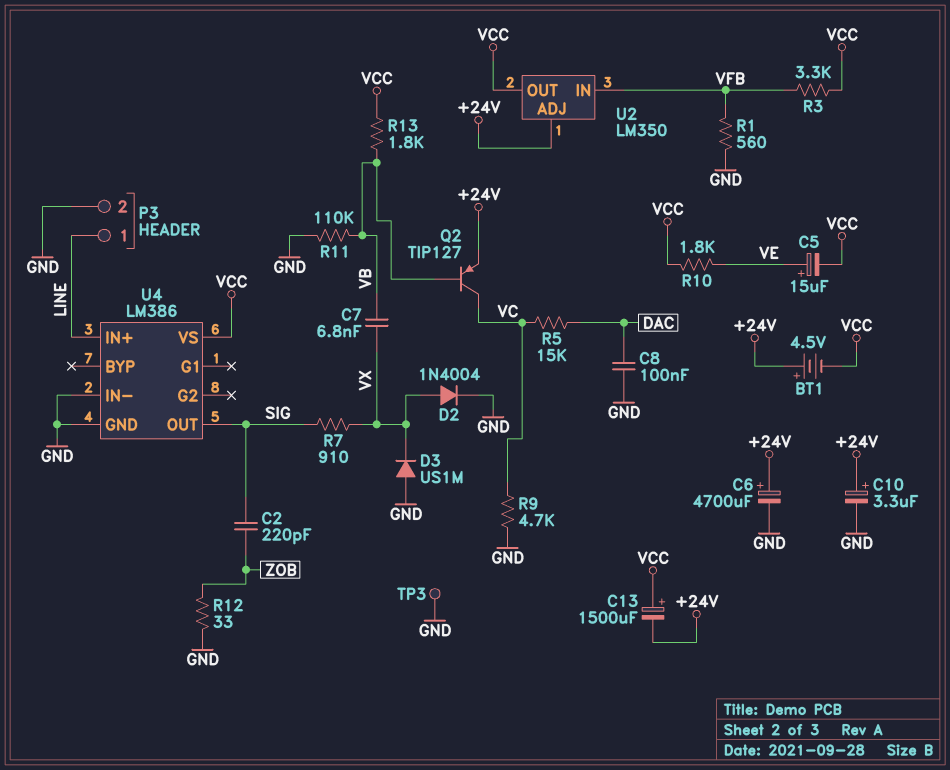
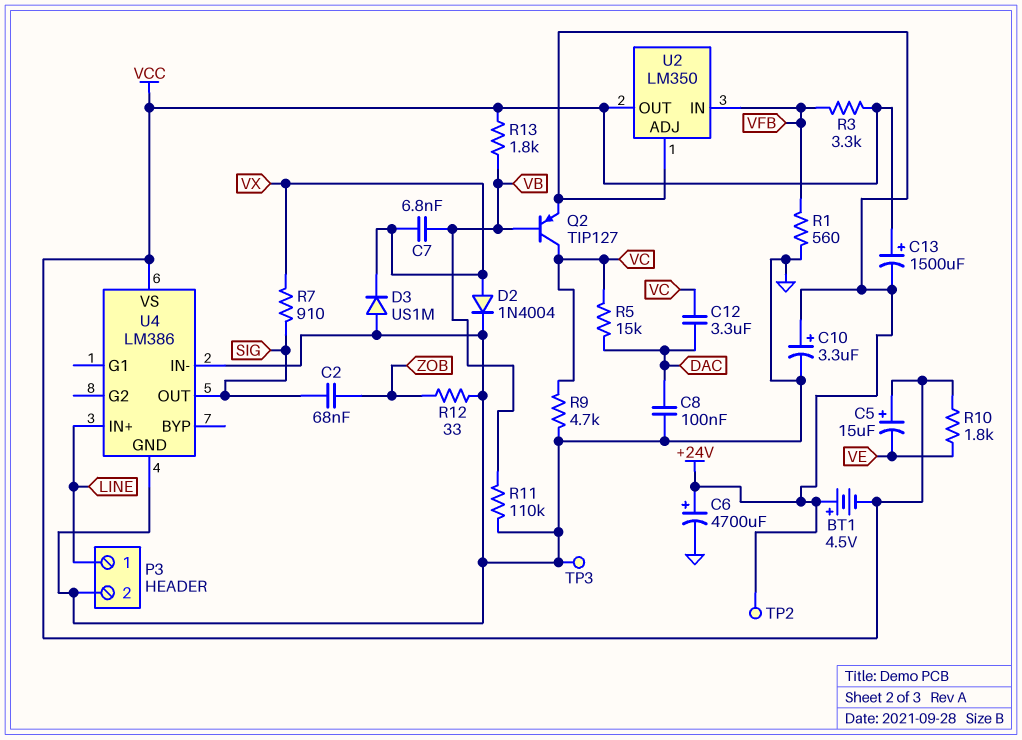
C2: 220pF (SIG, ZOB) -> 68nF (SIG, ZOB)
C5: 15uF (plus VE, minus VCC) -> 15uF (plus VCC, minus VE)
C12: none -> 3.3uF (DAC, VC)
TP2: none -> test point (+24V)

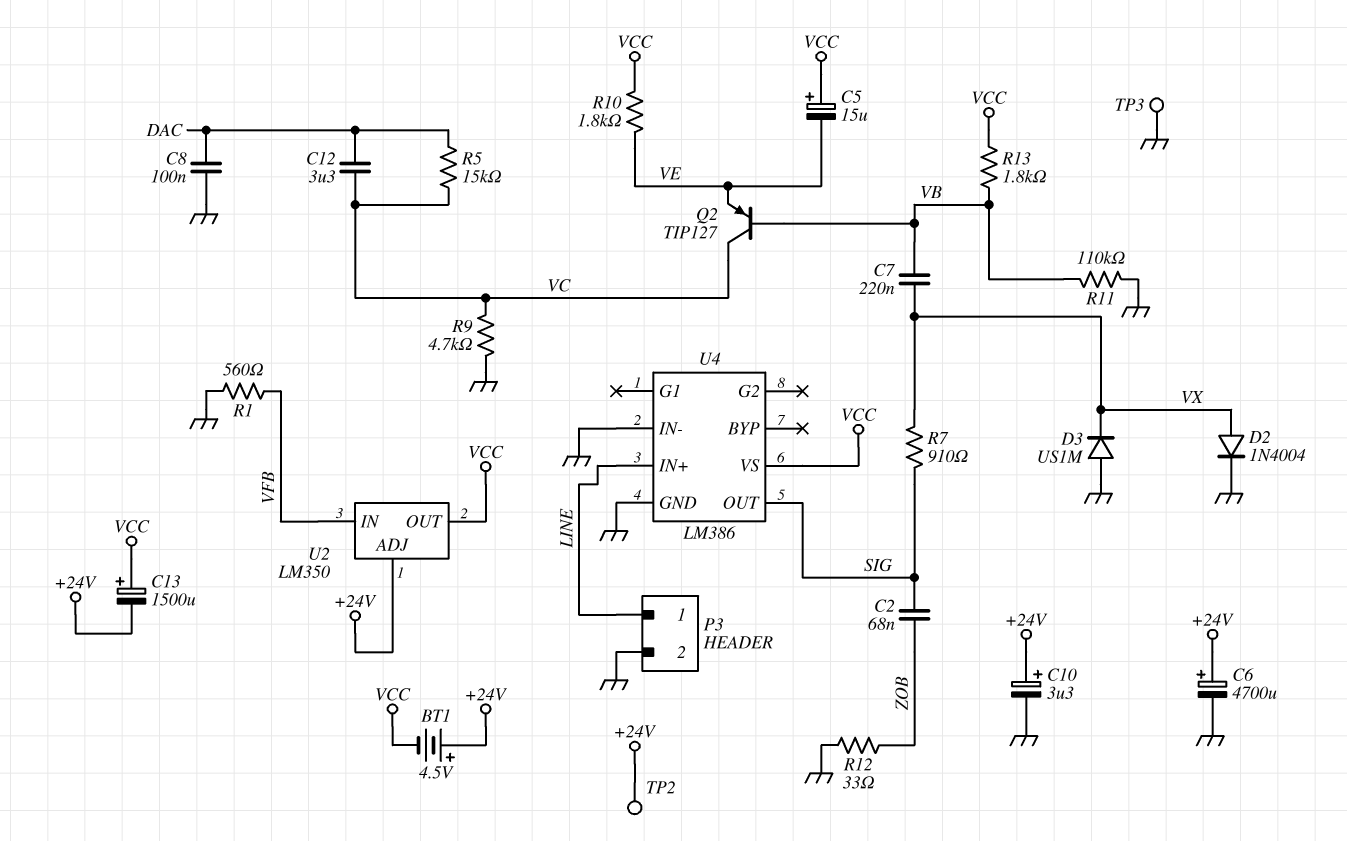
C7: 6.8nF (VB, VX) -> 220nF (VB, VX)
Q2: PNP TIP127 (B VB, C VC, E +24V) -> PNP TIP127 (B VB, C VC, E VE)
R3: 3.3k (VCC, VFB) -> none

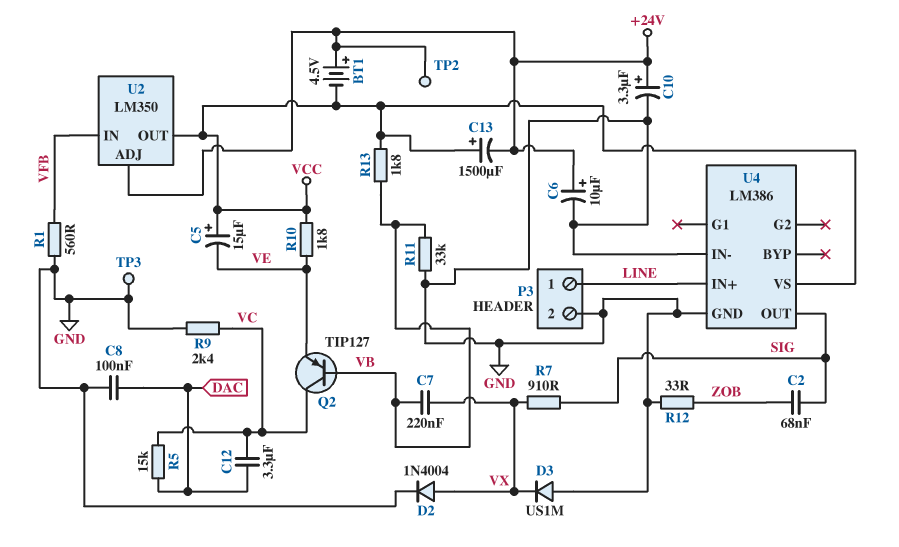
C6: 4700uF (plus +24V, minus GND) -> 10uF (plus +24V, minus GND)
R9: 4.7k (GND, VC) -> 2.4k (GND, VC)
R11: 110k (GND, VB) -> 33k (GND, VB)

